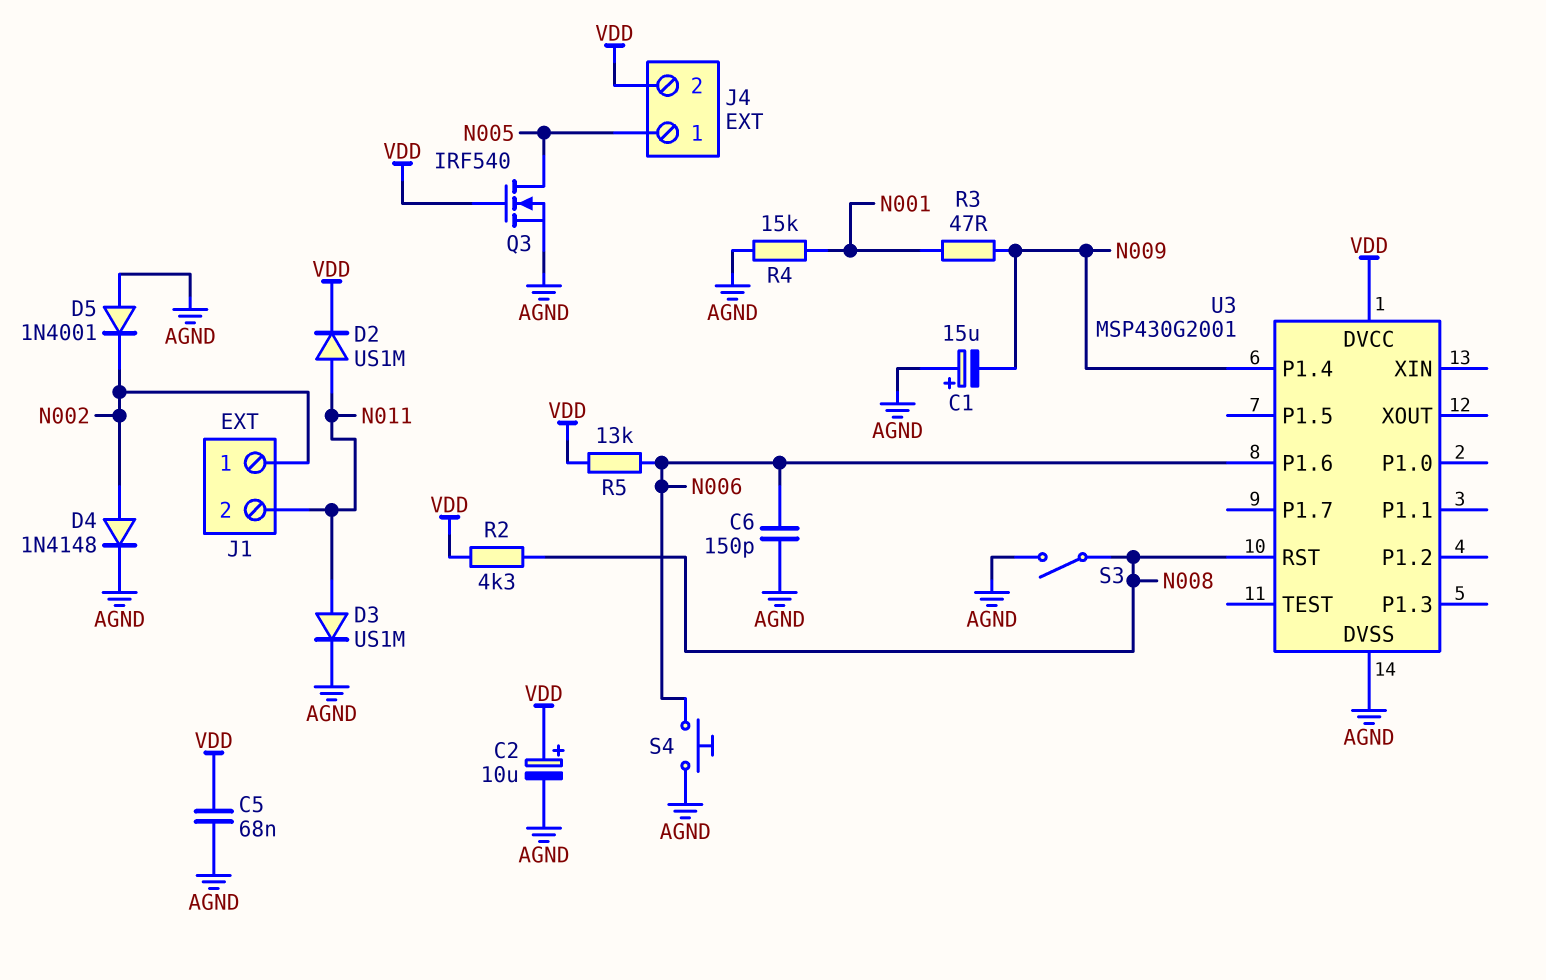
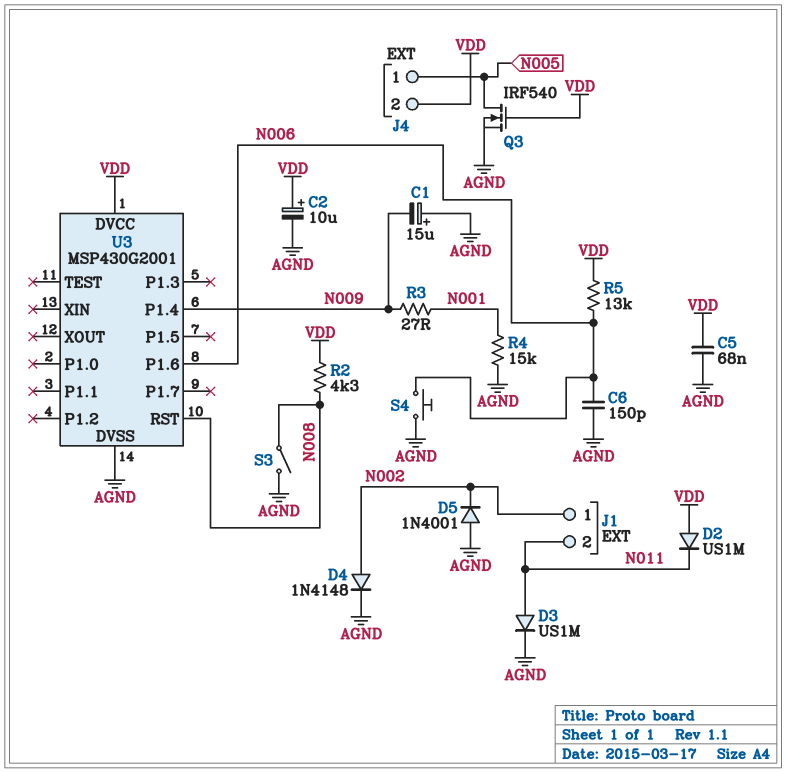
D2: diode US1M (A N011, K VDD) -> diode US1M (A VDD, K N011)
R3: 47 (N001, N009) -> 27 (N001, N009)

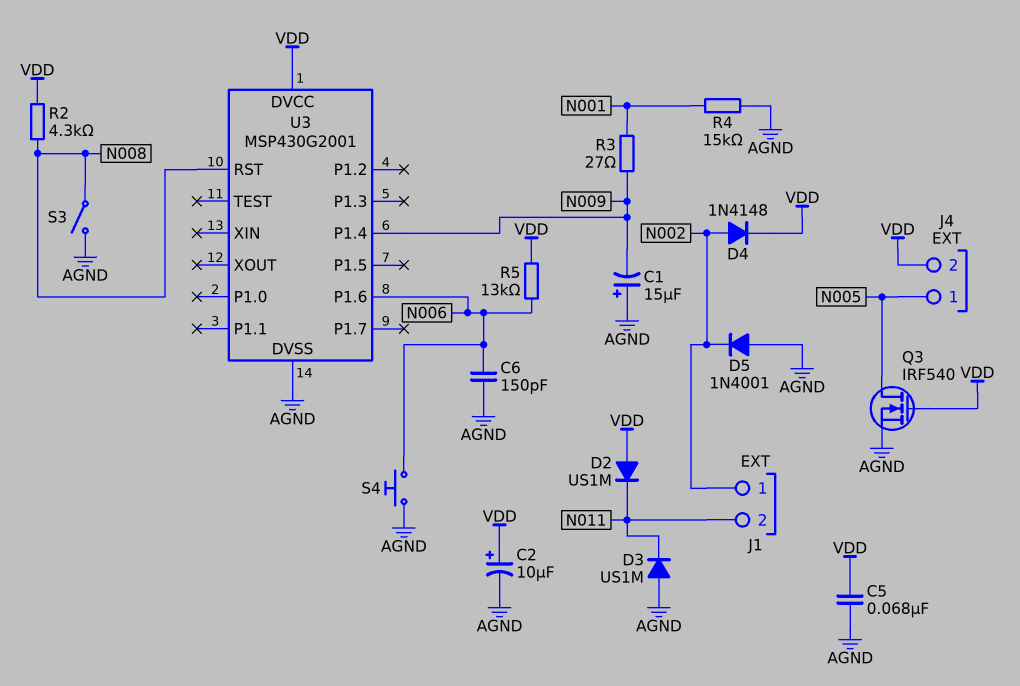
D3: diode US1M (A N011, K AGND) -> diode US1M (A AGND, K N011)
D4: diode 1N4148 (A N002, K AGND) -> diode 1N4148 (A N002, K VDD)

